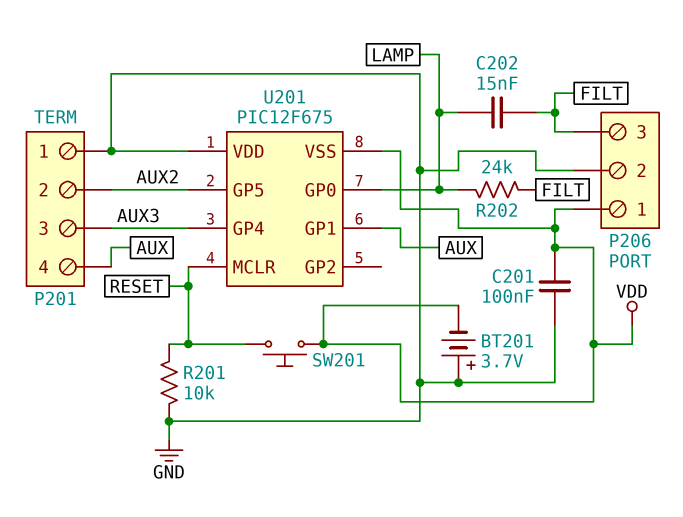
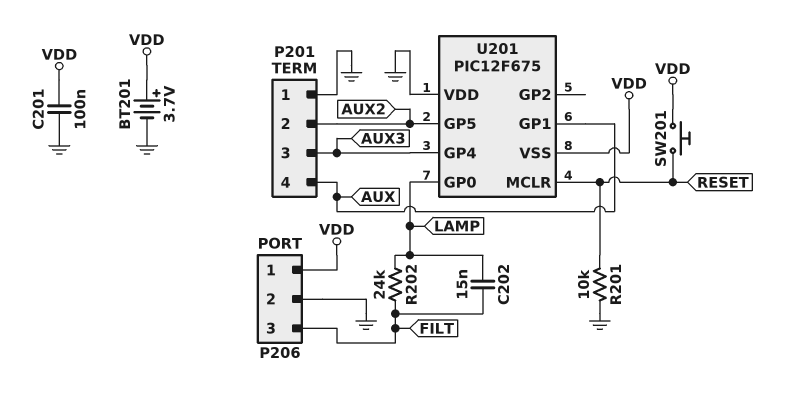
BT201: 3.7V (plus GND, minus VDD) -> 3.7V (plus VDD, minus GND)

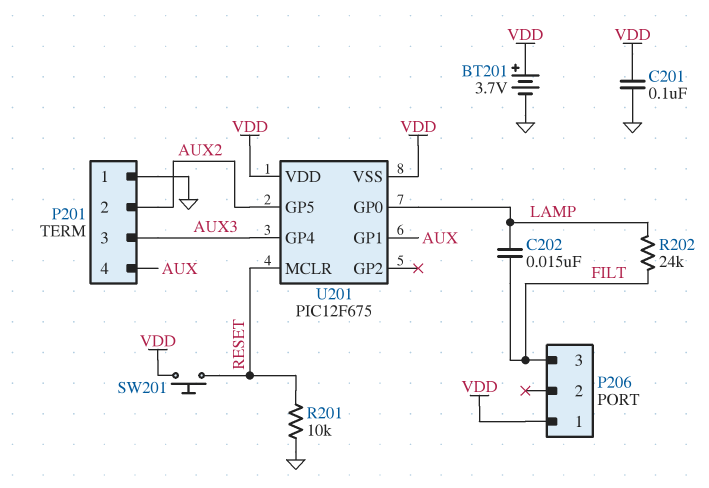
P206 pin 2: GND -> none
U201 pin VDD: GND -> VDD

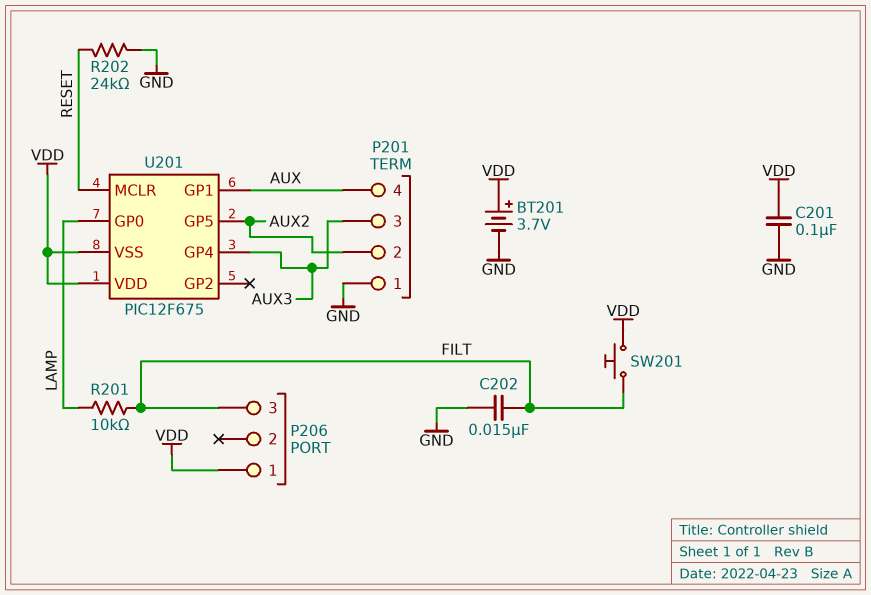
C202: 15nF (FILT, LAMP) -> 15nF (FILT, GND)
R201: 10k (GND, RESET) -> 10k (FILT, LAMP)
R202: 24k (FILT, LAMP) -> 24k (GND, RESET)
SW201: button (RESET, VDD) -> button (FILT, VDD)

